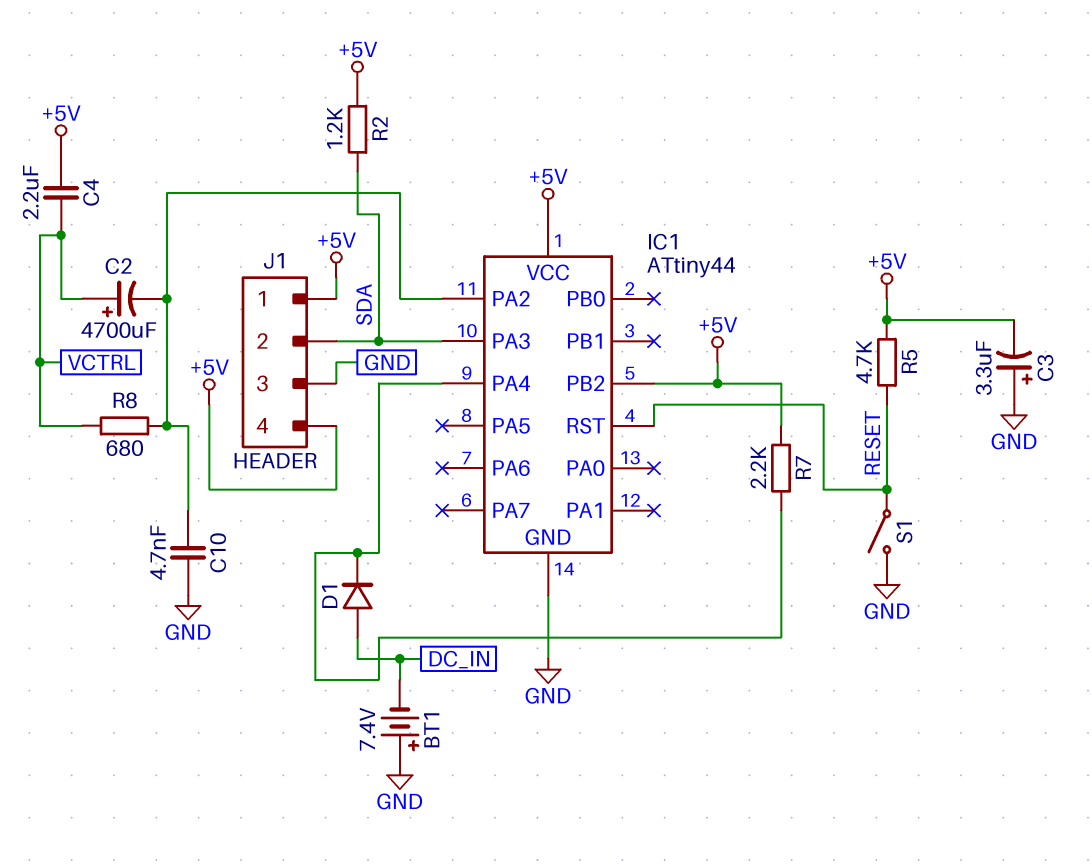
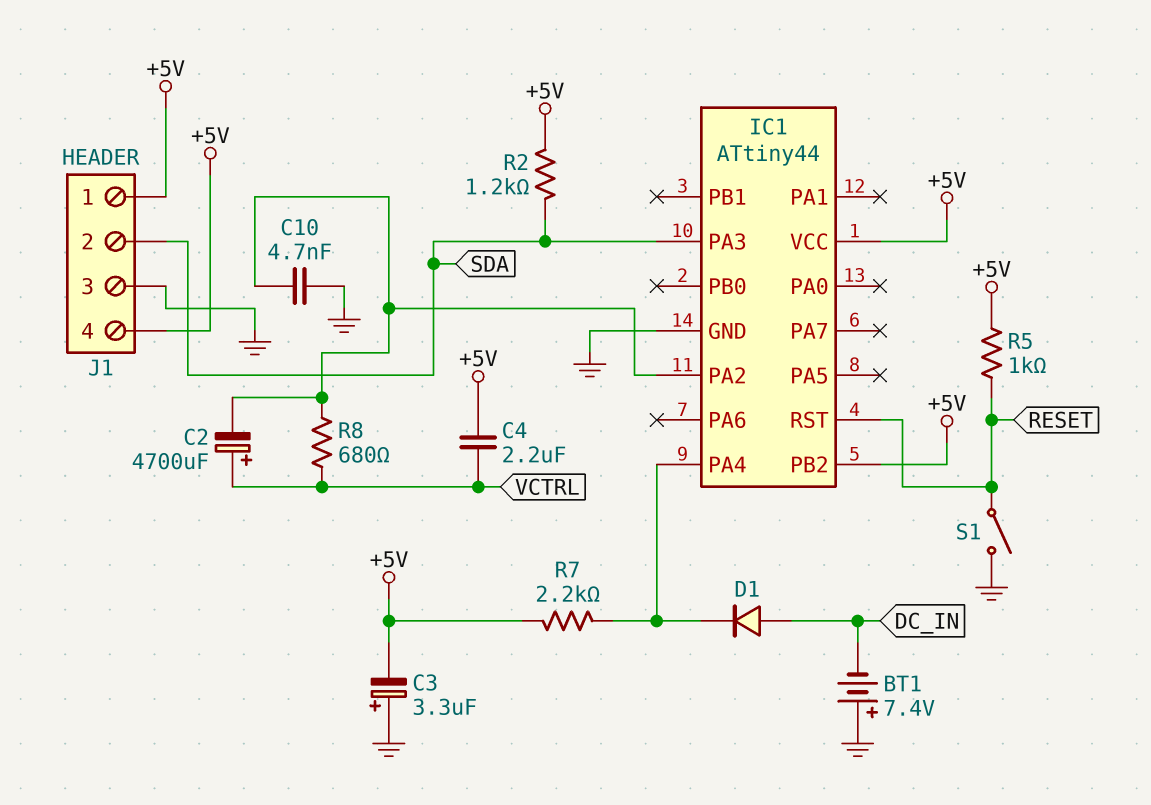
R5: 4.7k (+5V, RESET) -> 1k (+5V, RESET)

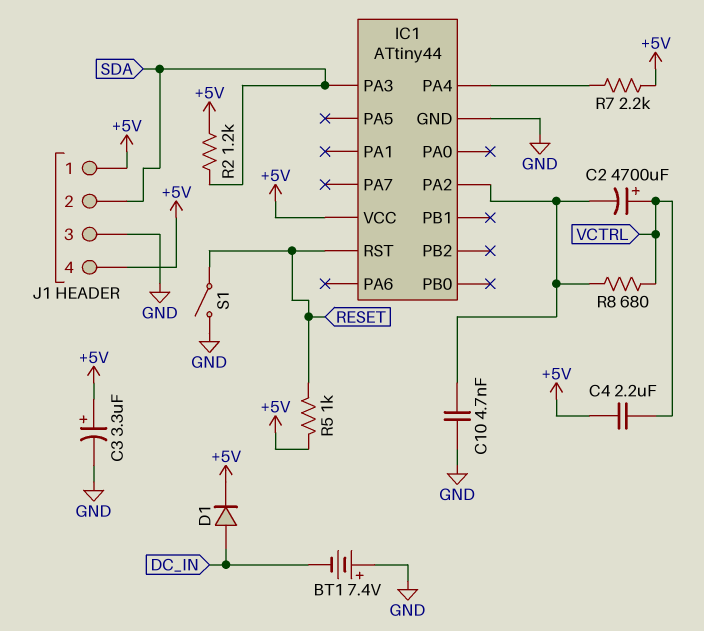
C3: 3.3uF (plus GND, minus +5V) -> 3.3uF (plus +5V, minus GND)
D1: diode (A DC_IN, K IC1/PA4) -> diode (A DC_IN, K +5V)
IC1 pin PB2: +5V -> none

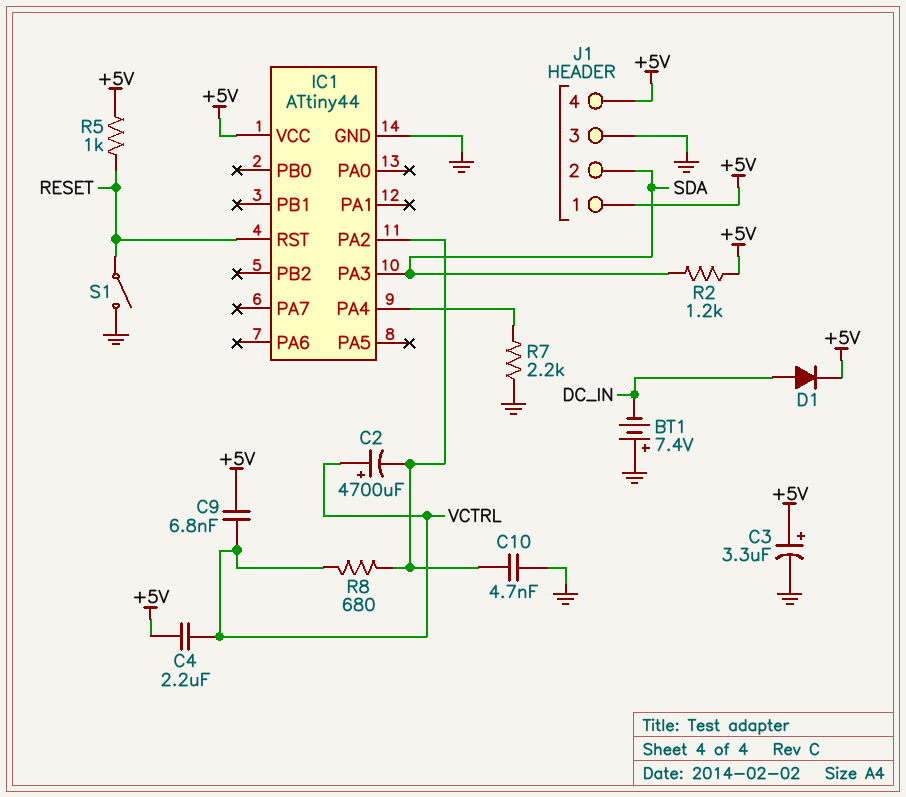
C9: none -> 6.8nF (+5V, VCTRL)
R7: 2.2k (+5V, IC1/PA4) -> 2.2k (GND, IC1/PA4)

